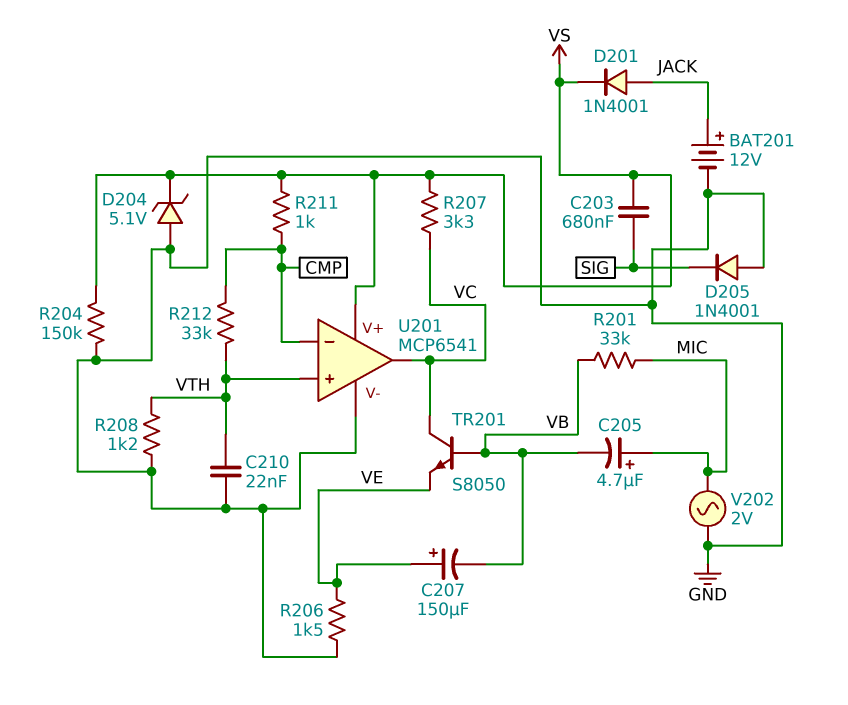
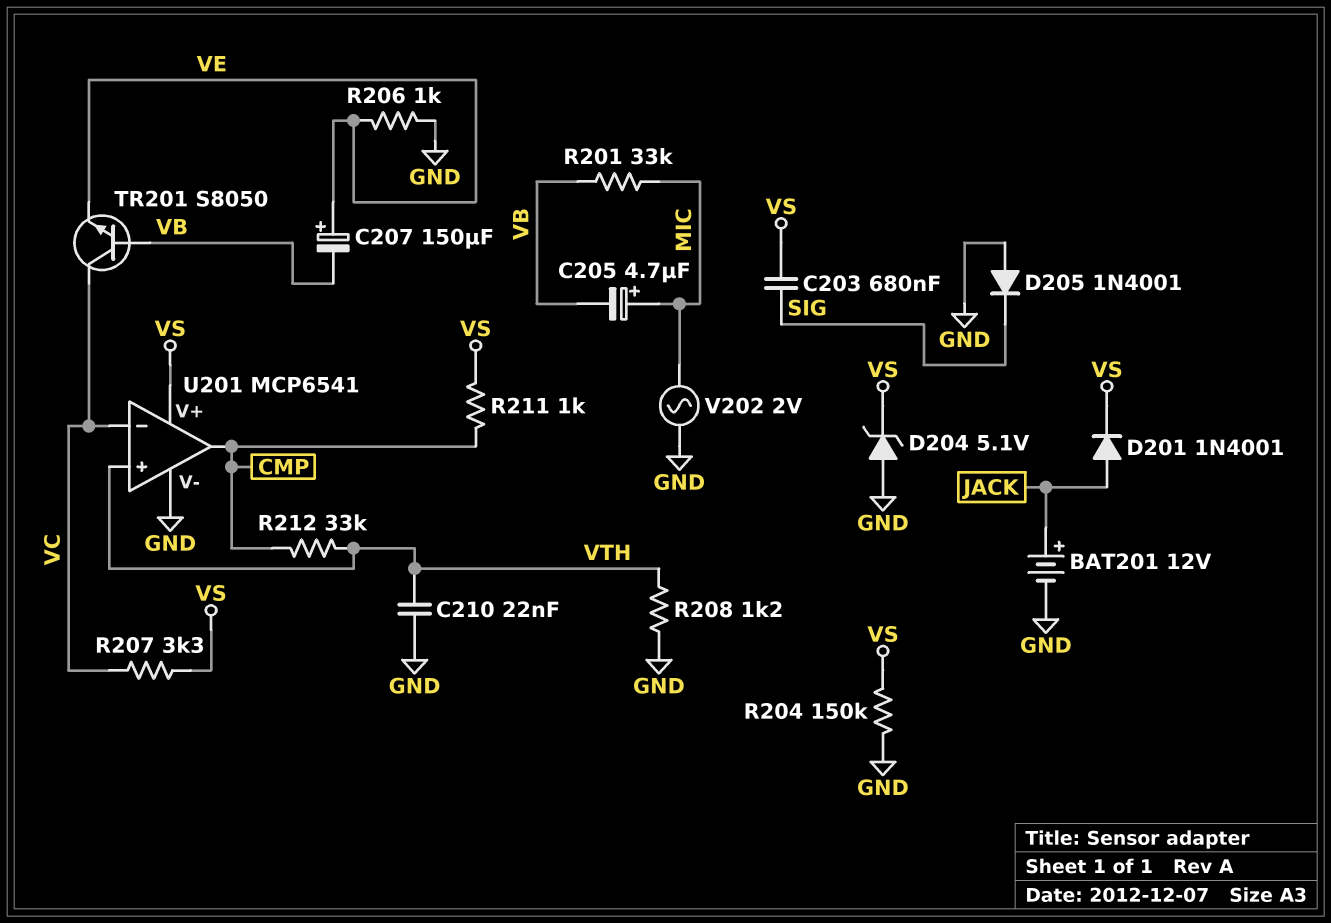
R206: 1.5k (GND, VE) -> 1k (GND, VE)
U201 pin in-: CMP -> VC
U201 pin out: VC -> CMP

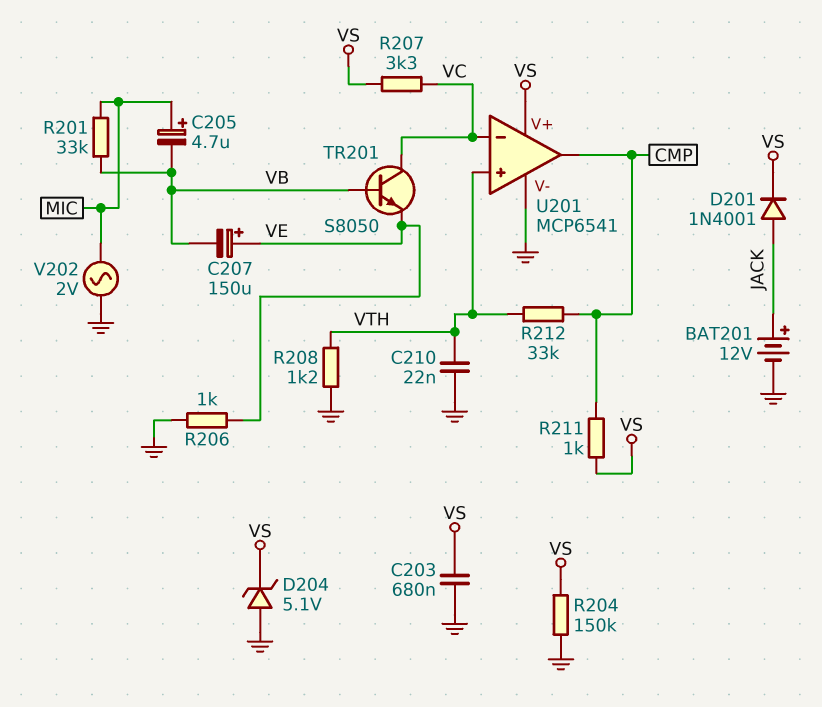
C203: 680nF (SIG, VS) -> 680nF (GND, VS)
D205: diode 1N4001 (A GND, K SIG) -> none

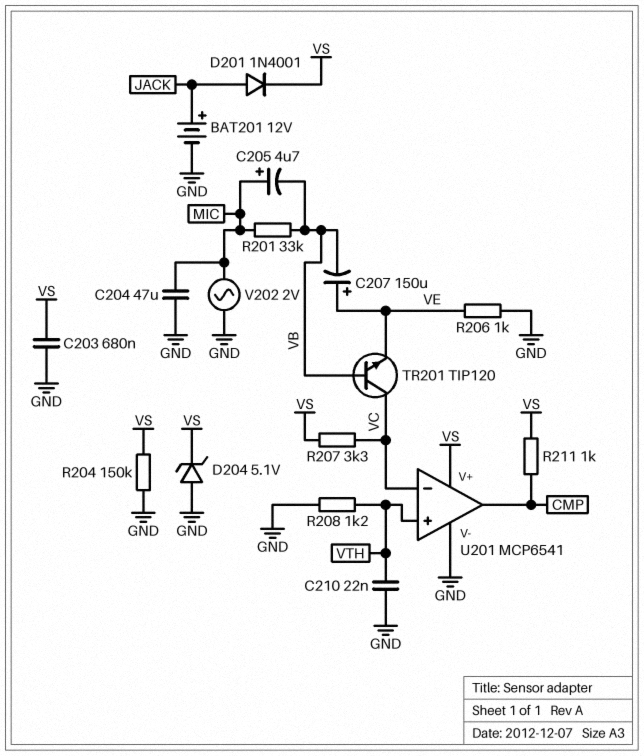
C204: none -> 47uF (GND, MIC)
R212: 33k (CMP, VTH) -> none
TR201: NPN S8050 (B VB, C VC, E VE) -> NPN TIP120 (B VB, C VC, E VE)

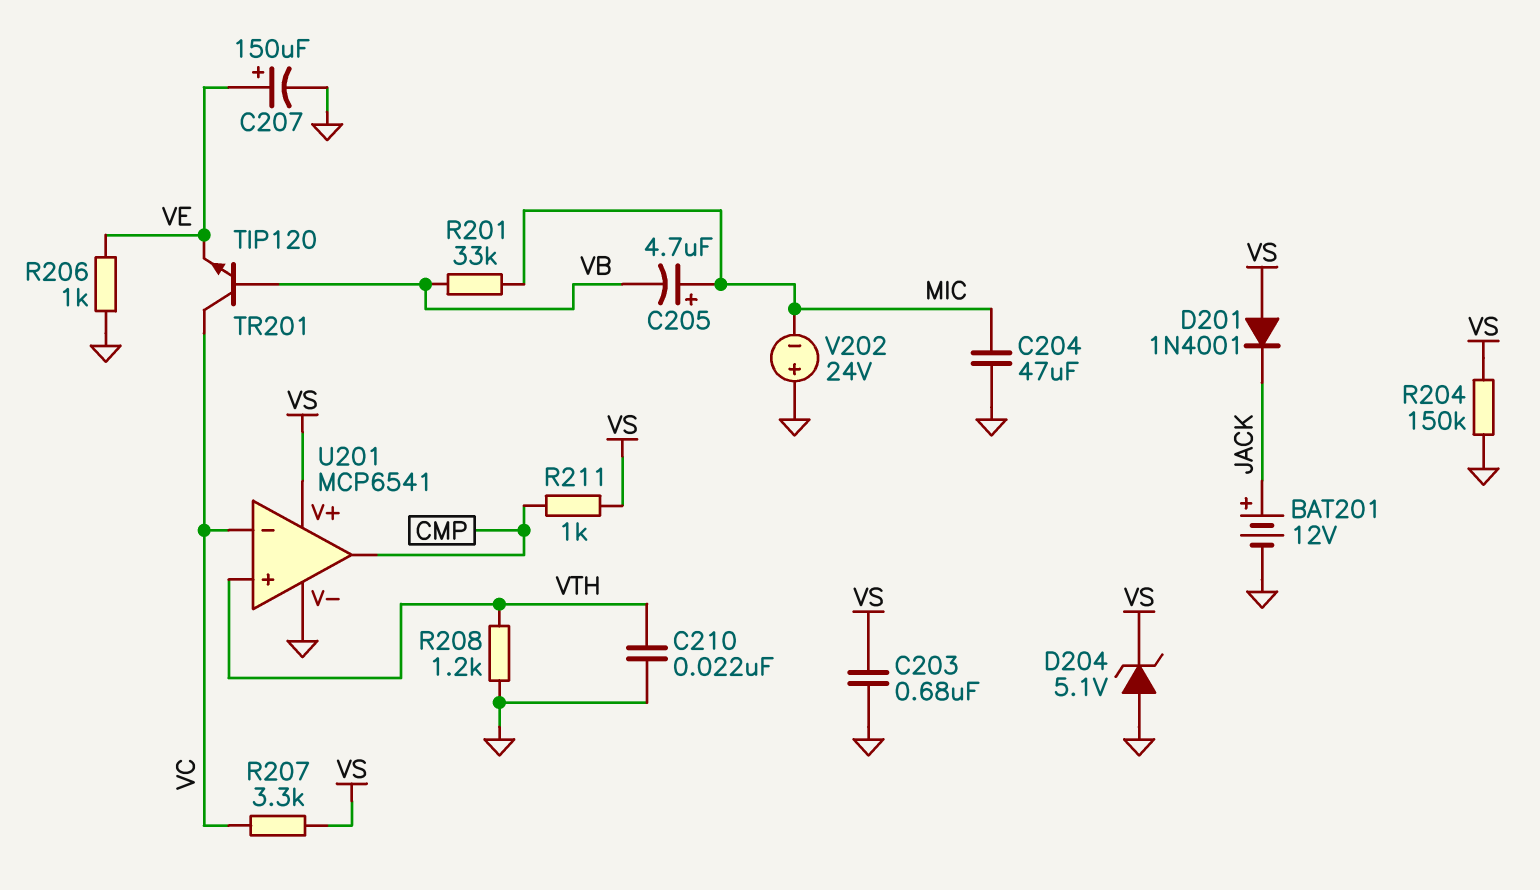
C207: 150uF (plus VE, minus VB) -> 150uF (plus VE, minus GND)
D201: diode 1N4001 (A JACK, K VS) -> diode 1N4001 (A VS, K JACK)
V202: AC 2V (GND, MIC) -> 24V (plus GND, minus MIC)

